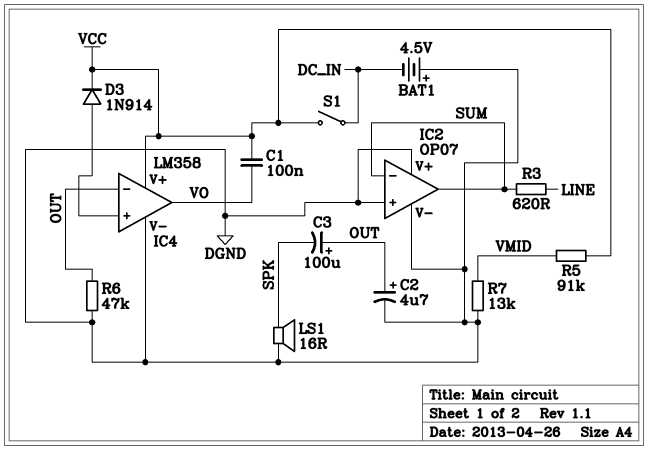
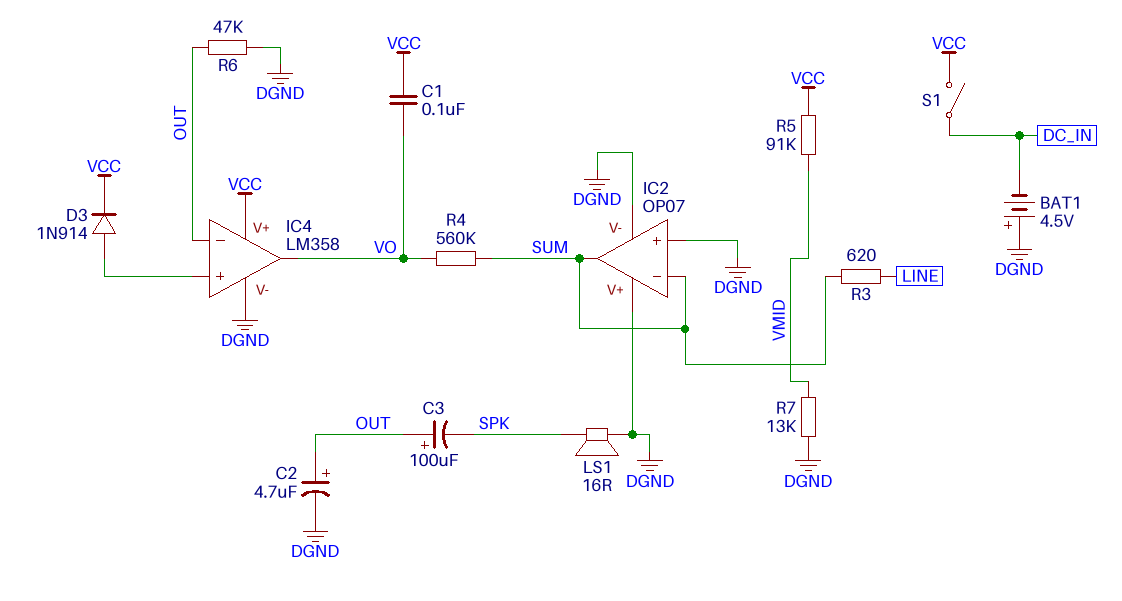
R4: none -> 560k (SUM, VO)

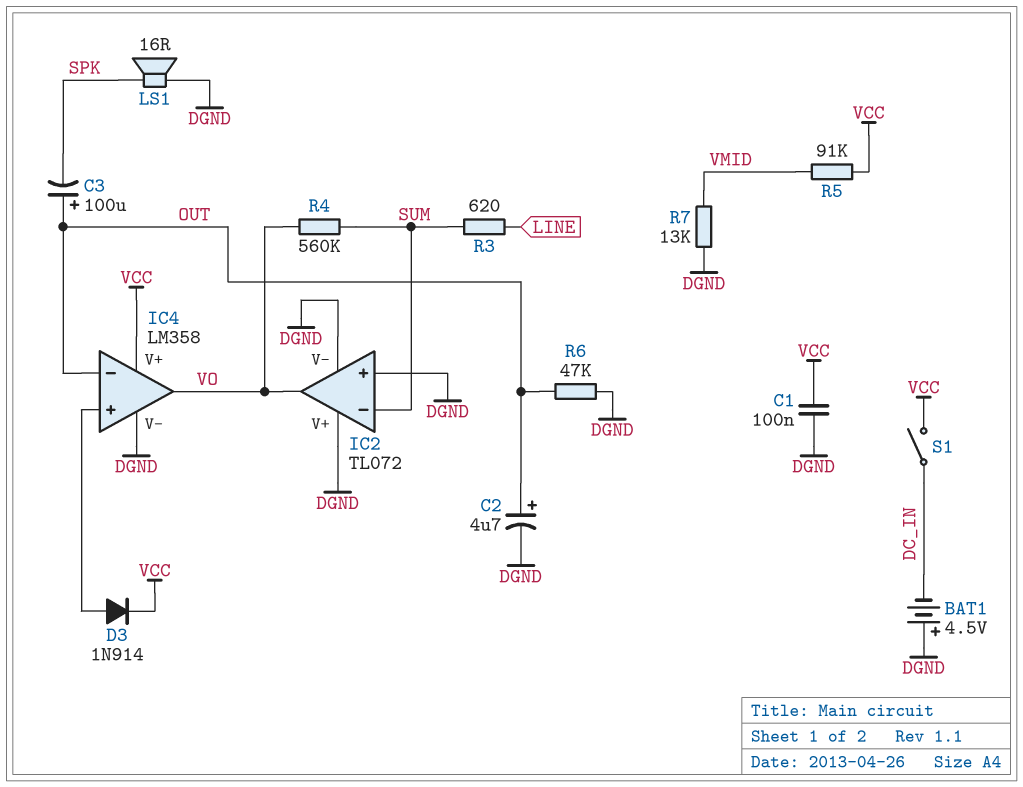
C1: 100nF (VCC, VO) -> 100nF (DGND, VCC)
IC2: OP07 -> TL072
IC2 pin out: SUM -> VO

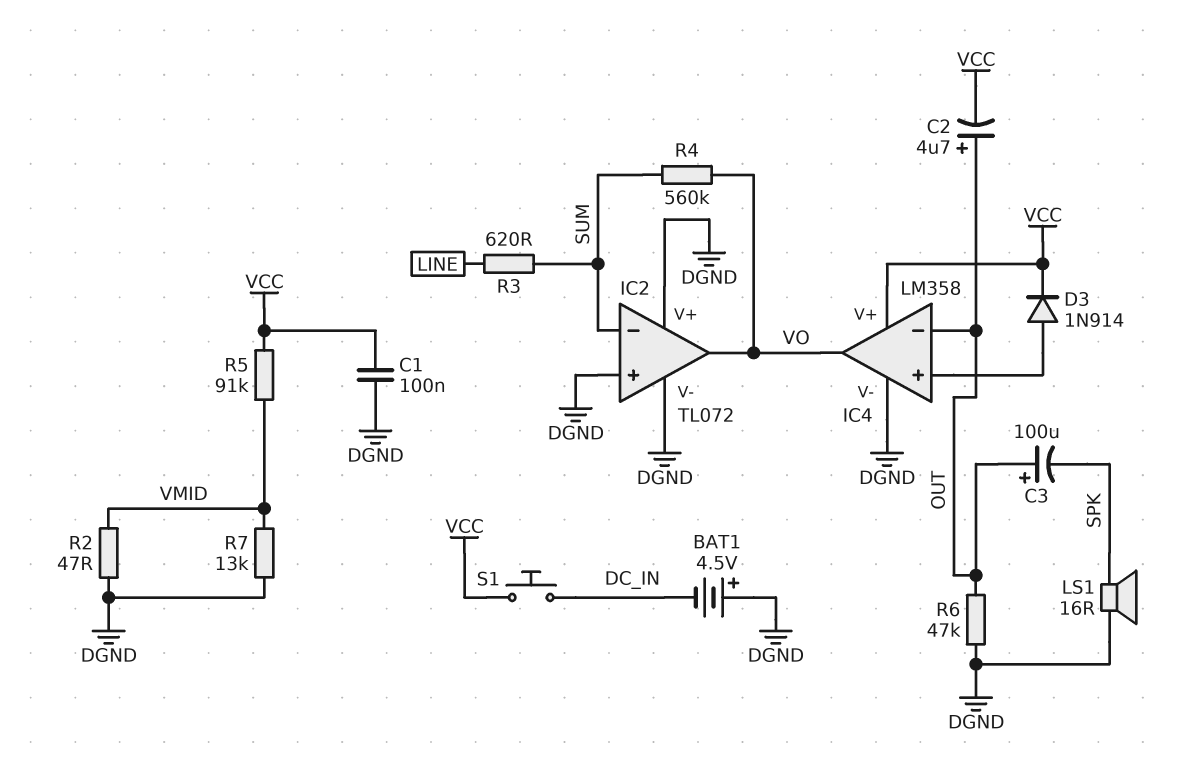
C2: 4.7uF (plus OUT, minus DGND) -> 4.7uF (plus OUT, minus VCC)
R2: none -> 47 (DGND, VMID)
S1: switch (DC_IN, VCC) -> button (DC_IN, VCC)

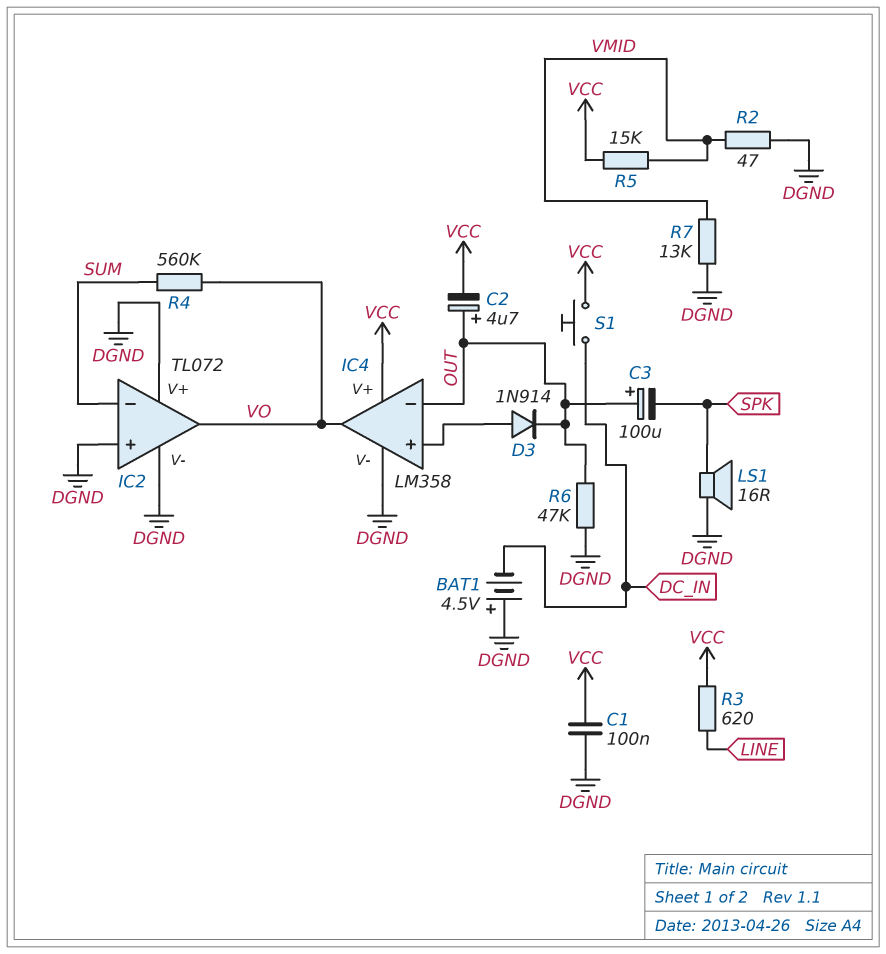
D3: diode 1N914 (A IC4/in+, K VCC) -> diode 1N914 (A IC4/in+, K OUT)
R3: 620 (LINE, SUM) -> 620 (LINE, VCC)
R5: 91k (VCC, VMID) -> 15k (VCC, VMID)

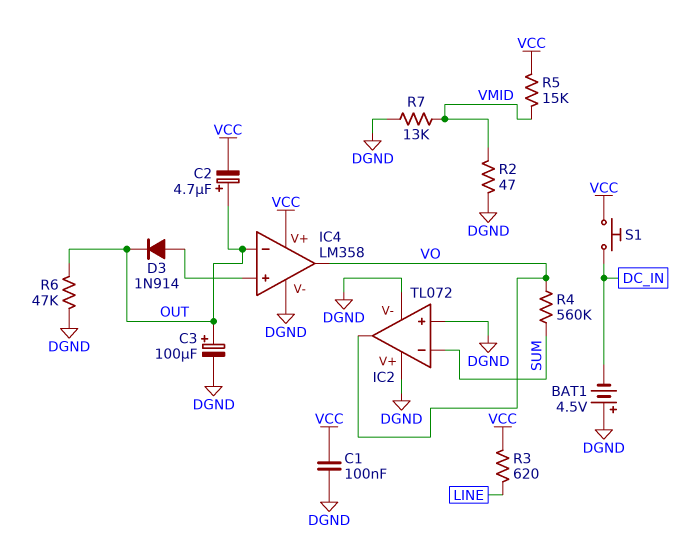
C3: 100uF (plus OUT, minus SPK) -> 100uF (plus OUT, minus DGND)
LS1: speaker 16R (DGND, SPK) -> none

